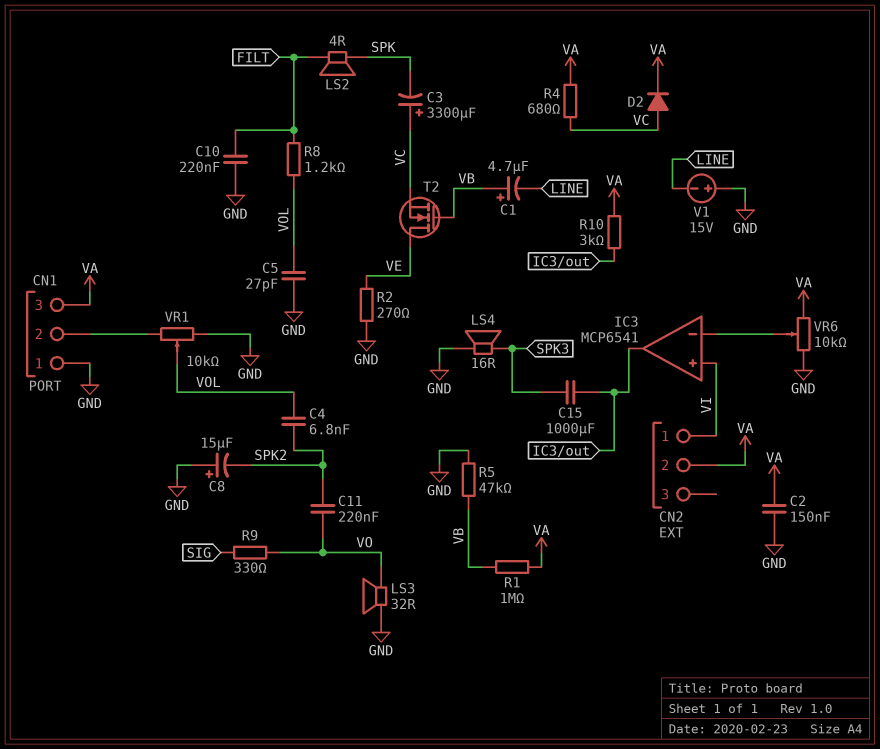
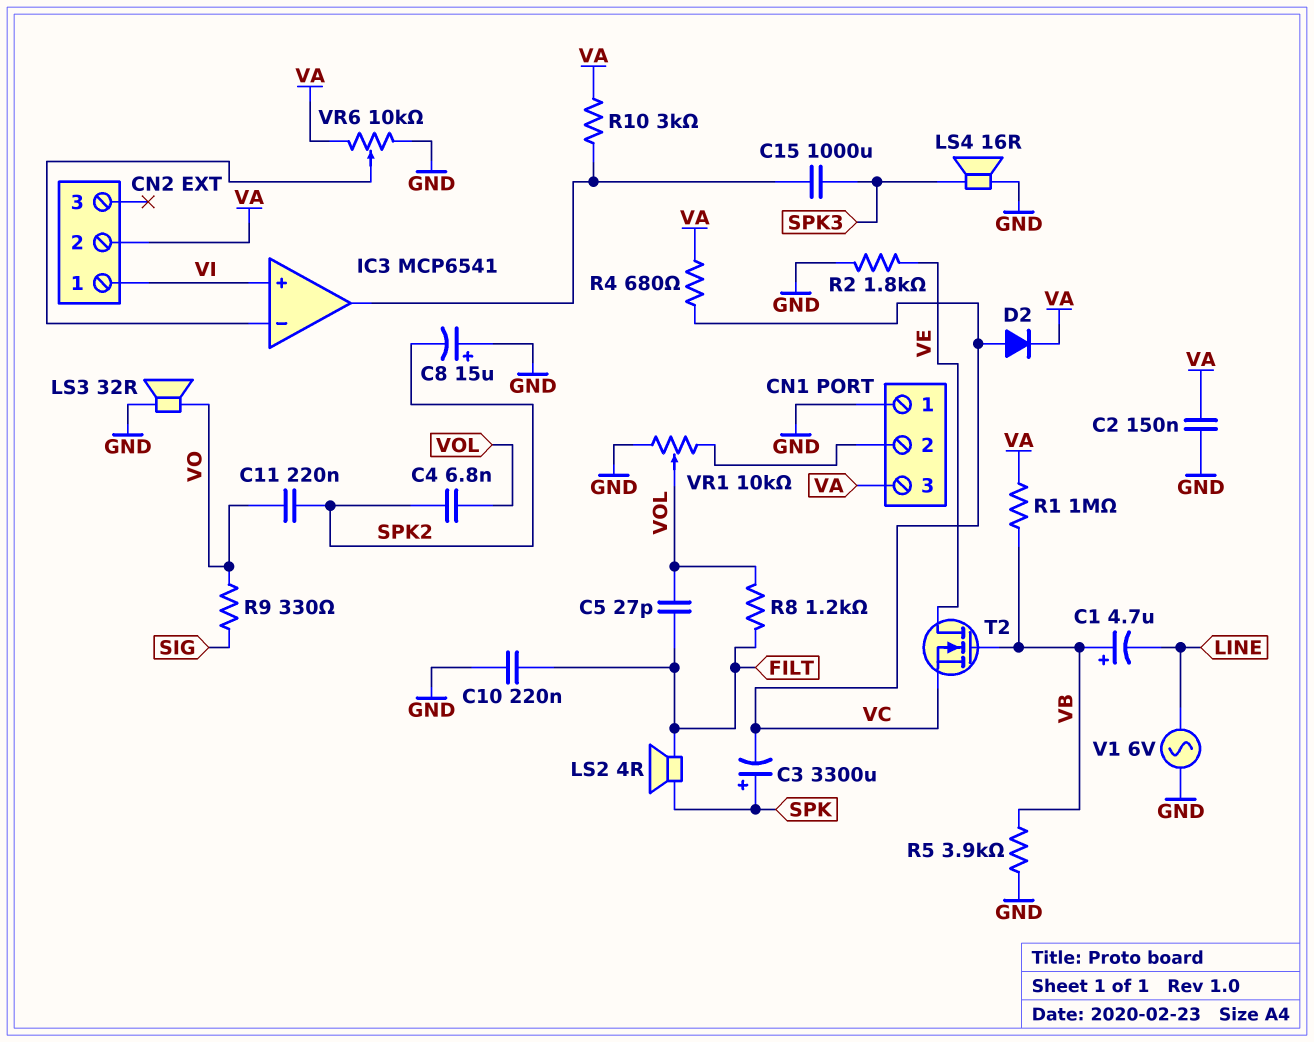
C3: 3300uF (plus VC, minus SPK) -> 3300uF (plus SPK, minus VC)
C5: 27pF (GND, VOL) -> 27pF (FILT, VOL)
R2: 270 (GND, VE) -> 1.8k (GND, VE)
R5: 47k (GND, VB) -> 3.9k (GND, VB)
V1: 15V (plus GND, minus LINE) -> AC 6V (GND, LINE)

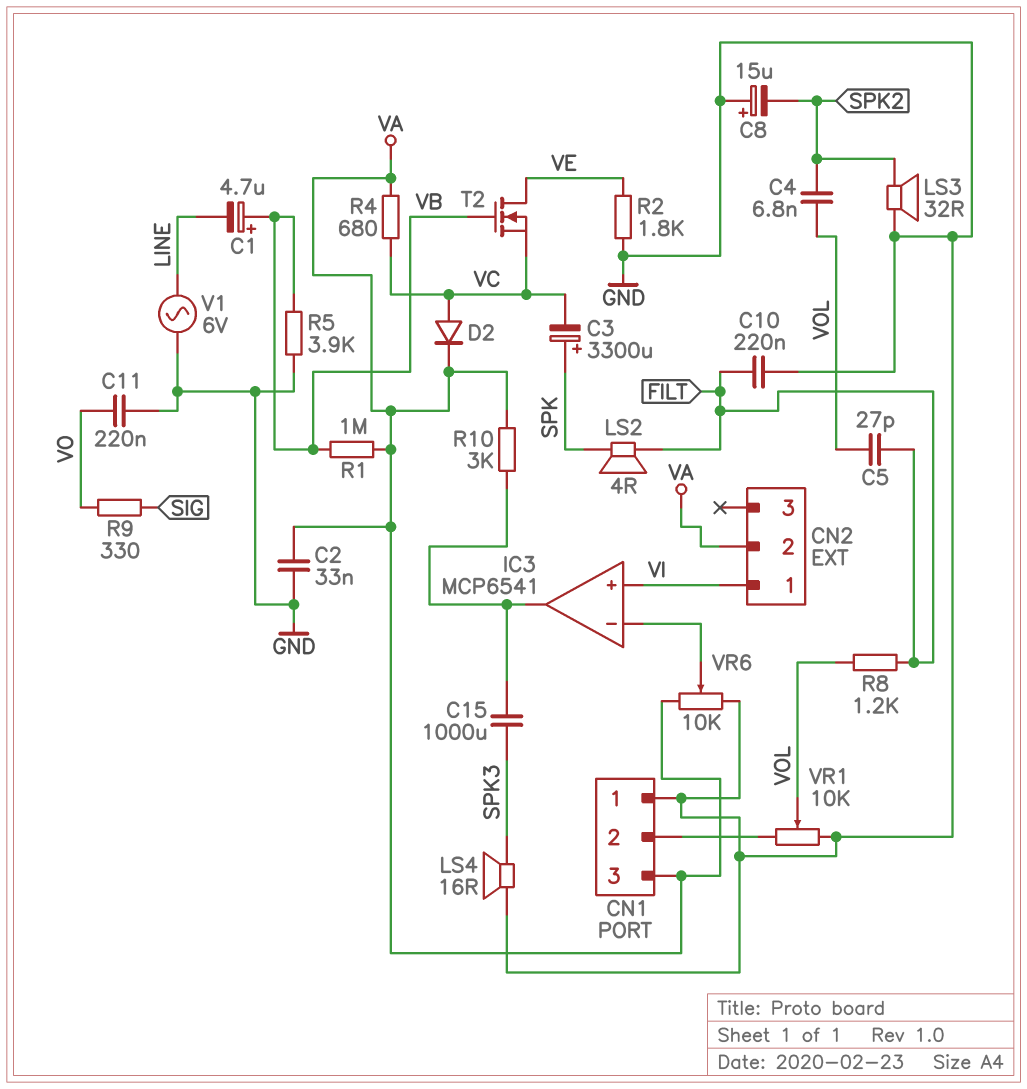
C2: 150nF (GND, VA) -> 33nF (GND, VA)
C11: 220nF (SPK2, VO) -> 220nF (GND, VO)
LS3: speaker 32R (GND, VO) -> speaker 32R (GND, SPK2)

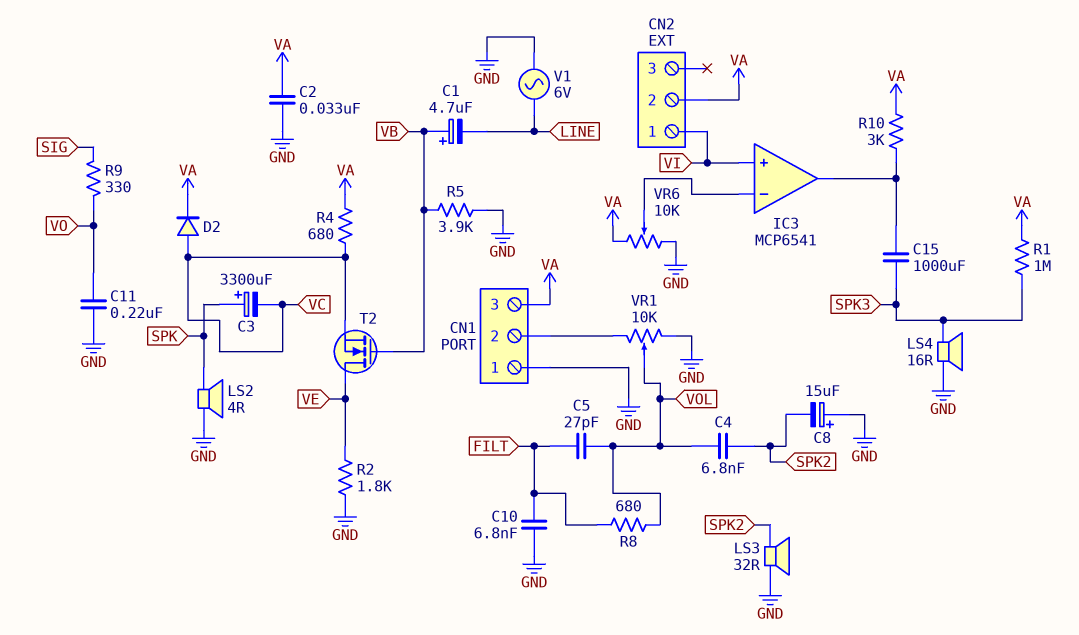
C10: 220nF (FILT, GND) -> 6.8nF (FILT, GND)
LS2: speaker 4R (FILT, SPK) -> speaker 4R (GND, SPK)
R1: 1M (VA, VB) -> 1M (SPK3, VA)
R8: 1.2k (FILT, VOL) -> 680 (FILT, VOL)

